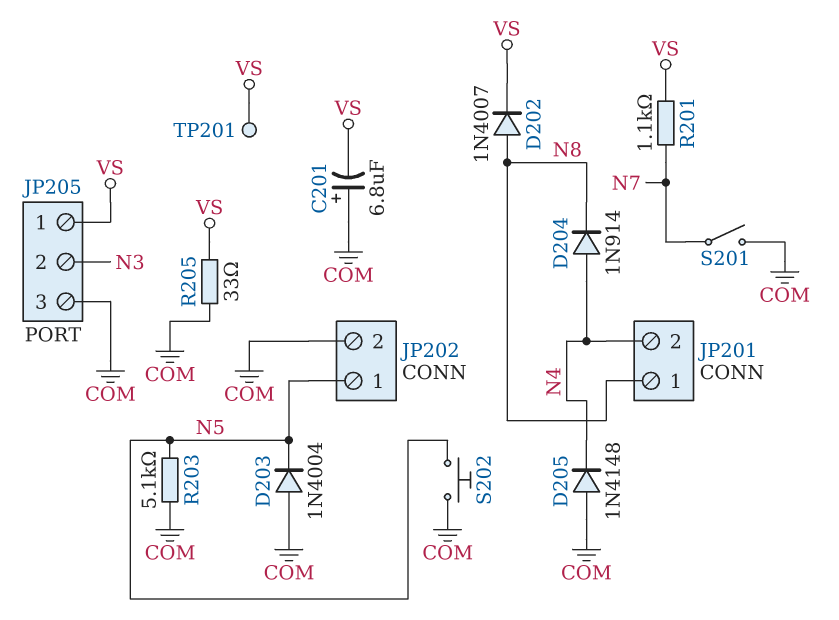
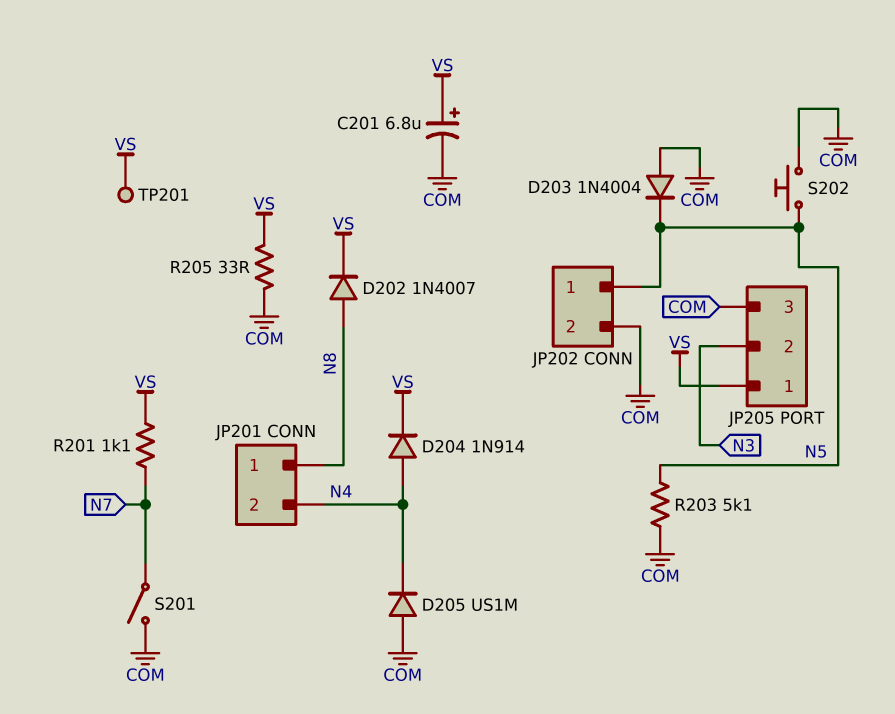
C201: 6.8uF (plus COM, minus VS) -> 6.8uF (plus VS, minus COM)
D204: diode 1N914 (A N4, K N8) -> diode 1N914 (A N4, K VS)
D205: diode 1N4148 (A COM, K N4) -> diode US1M (A COM, K N4)

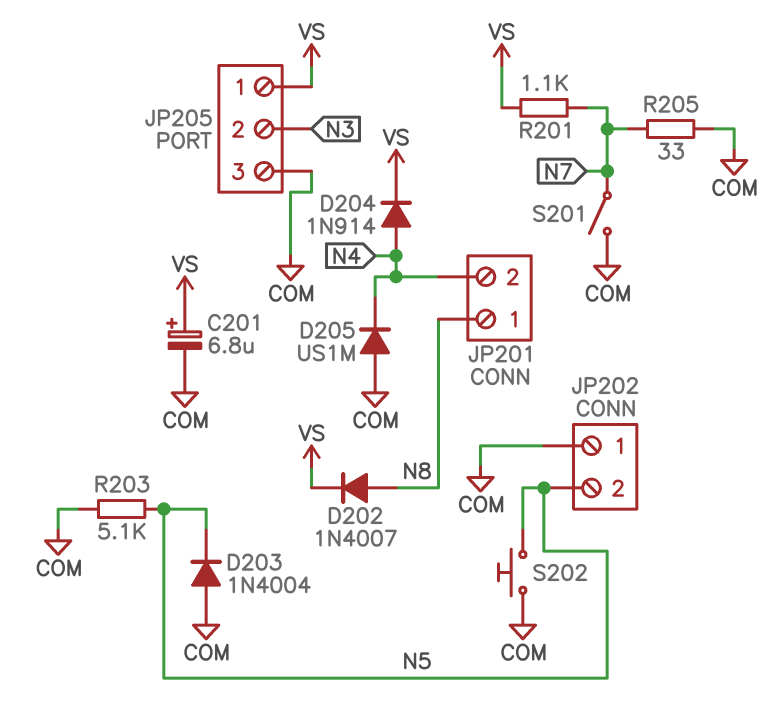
JP202 pin 1: N5 -> COM
JP202 pin 2: COM -> N5
R205: 33 (COM, VS) -> 33 (COM, N7)
TP201: test point (VS) -> none

